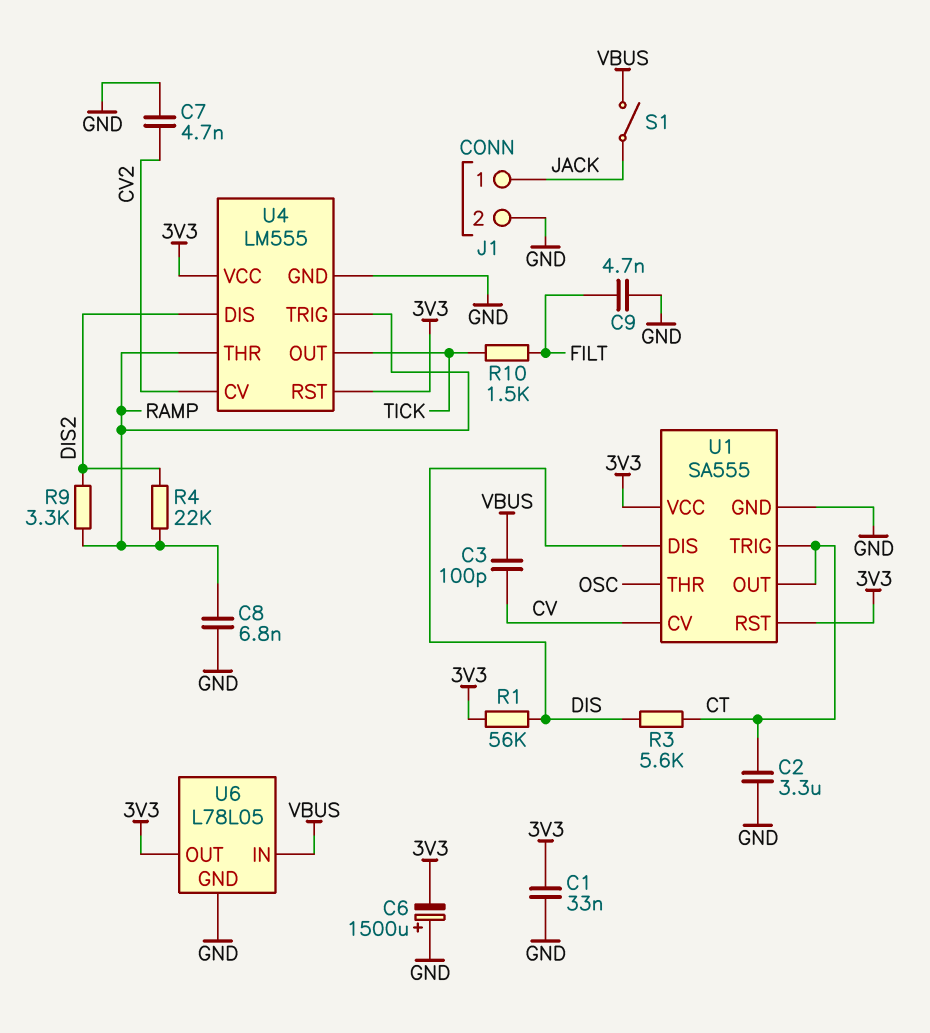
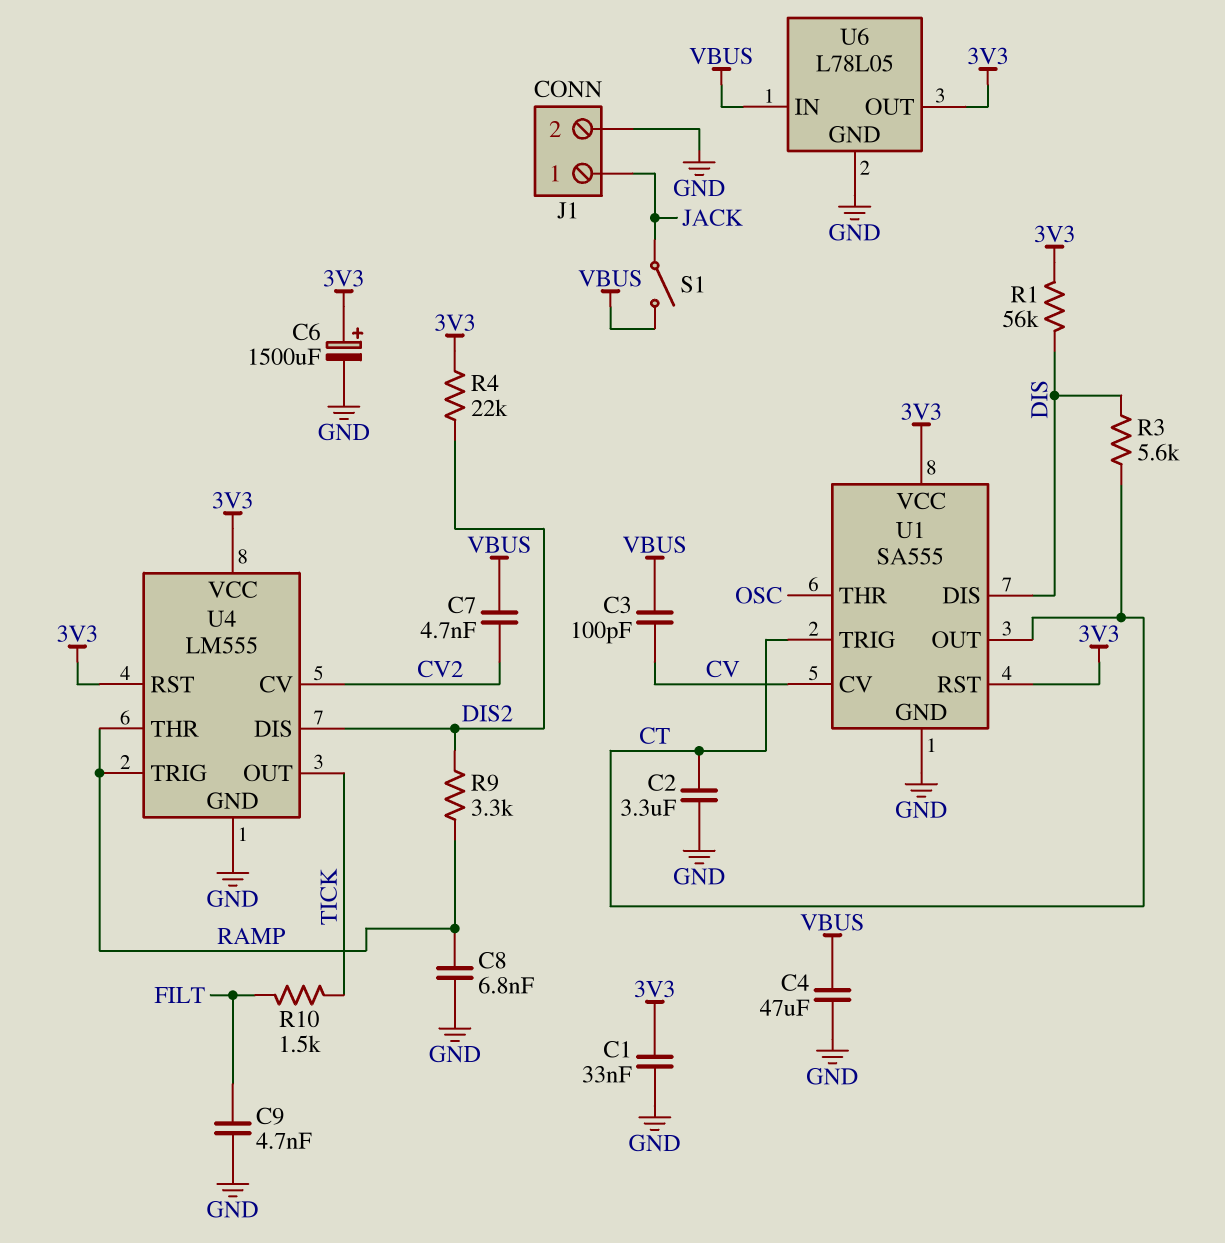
C4: none -> 47uF (GND, VBUS)
C6: 1500uF (plus GND, minus 3V3) -> 1500uF (plus 3V3, minus GND)
C7: 4.7nF (CV2, GND) -> 4.7nF (CV2, VBUS)
R4: 22k (DIS2, RAMP) -> 22k (3V3, DIS2)

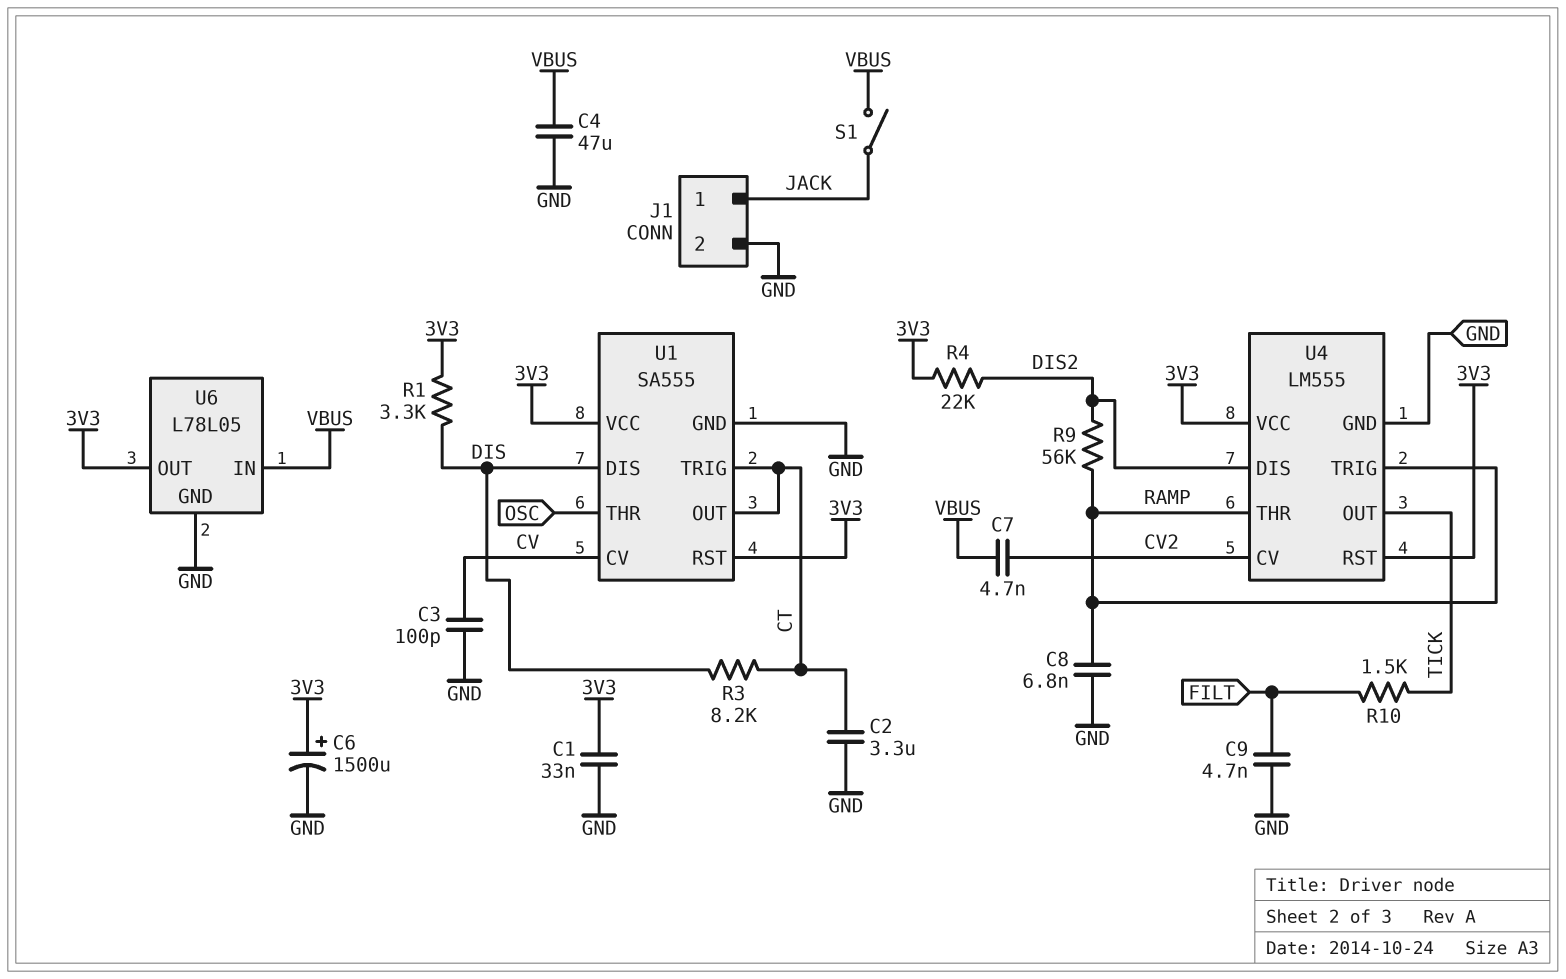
C3: 100pF (CV, VBUS) -> 100pF (CV, GND)
R1: 56k (3V3, DIS) -> 3.3k (3V3, DIS)
R3: 5.6k (CT, DIS) -> 8.2k (CT, DIS)
R9: 3.3k (DIS2, RAMP) -> 56k (DIS2, RAMP)

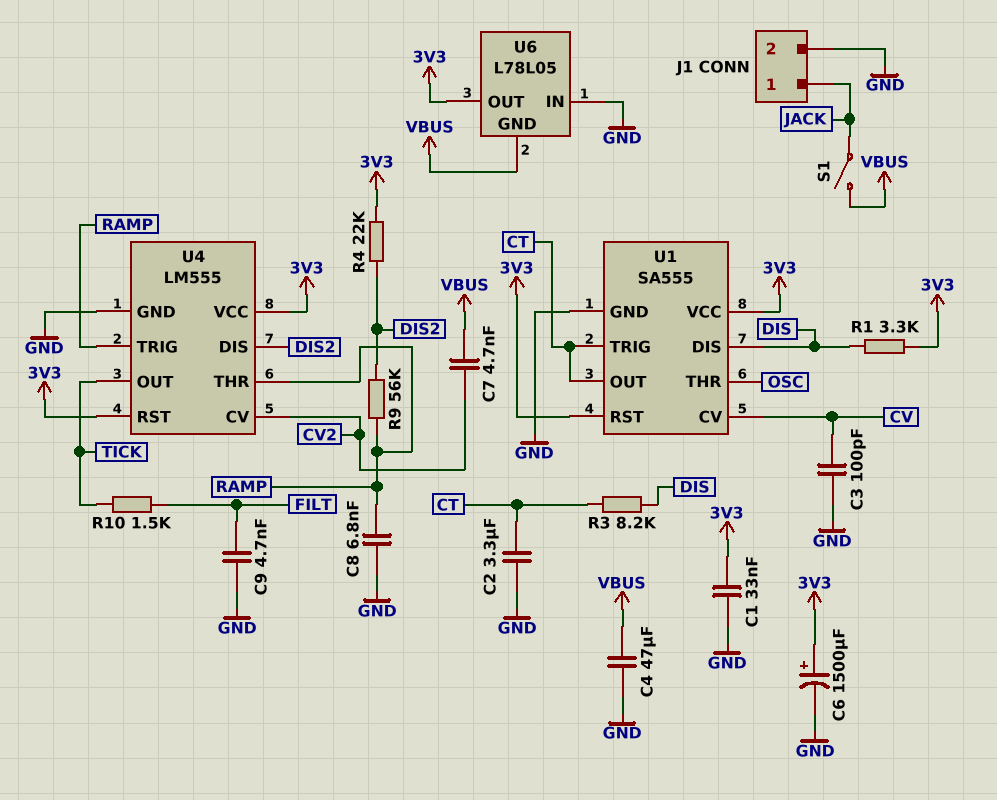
U6 pin GND: GND -> VBUS
U6 pin IN: VBUS -> GND

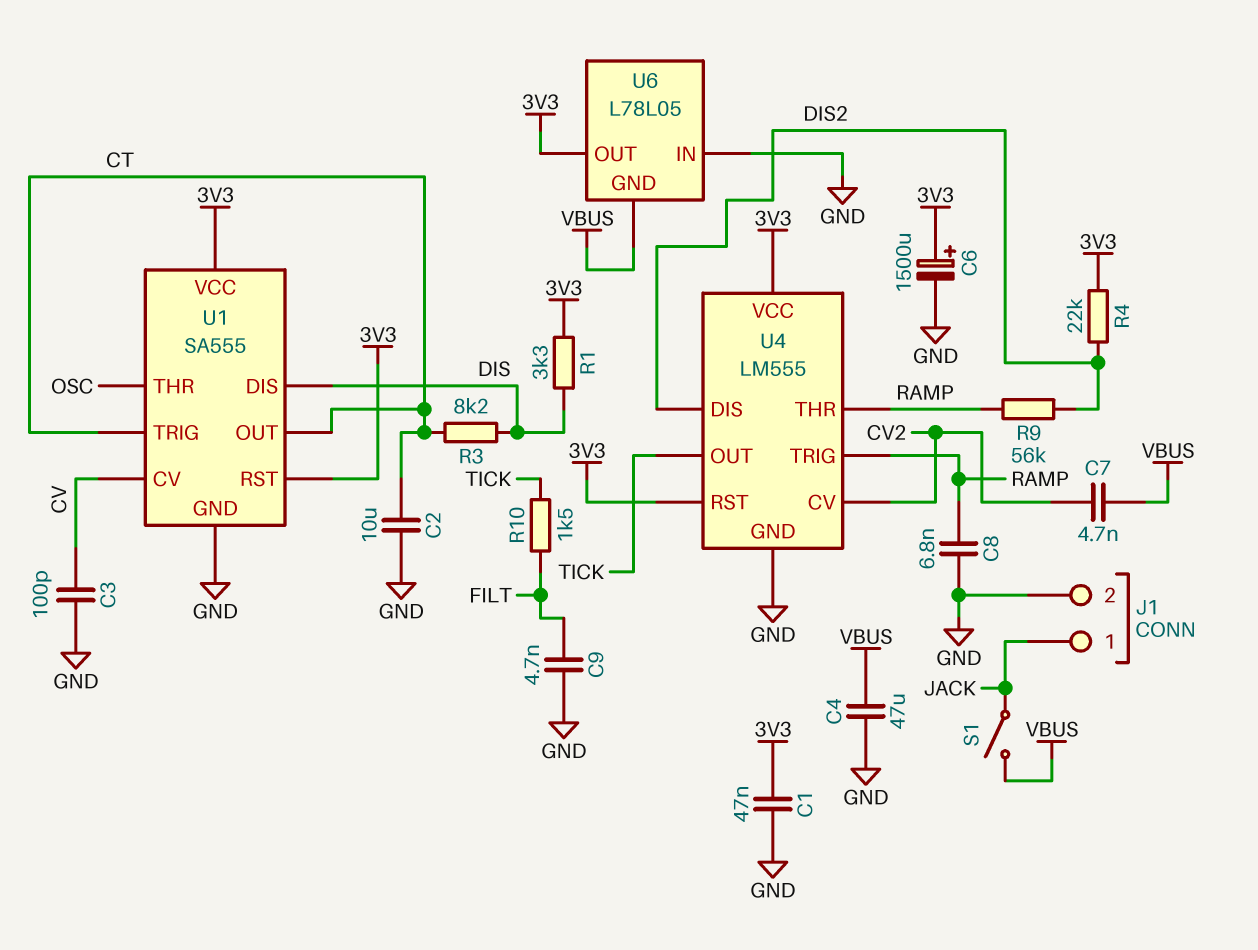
C1: 33nF (3V3, GND) -> 47nF (3V3, GND)
C2: 3.3uF (CT, GND) -> 10uF (CT, GND)

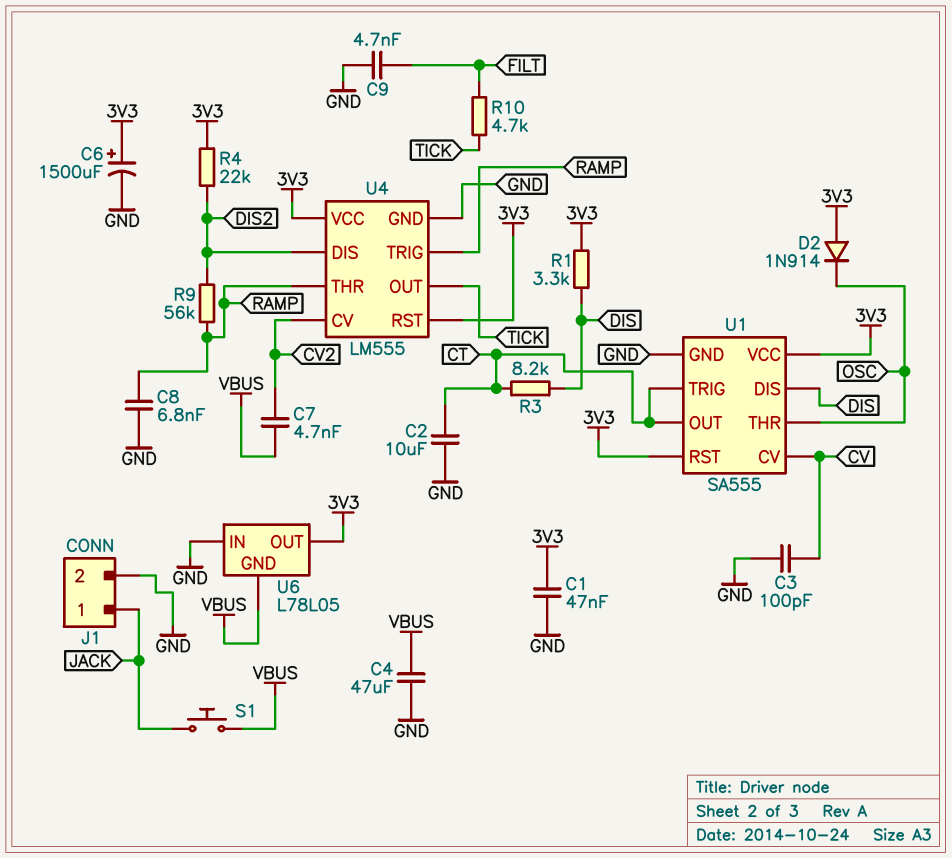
D2: none -> diode 1N914 (A 3V3, K OSC)
R10: 1.5k (FILT, TICK) -> 4.7k (FILT, TICK)
S1: switch (JACK, VBUS) -> button (JACK, VBUS)

